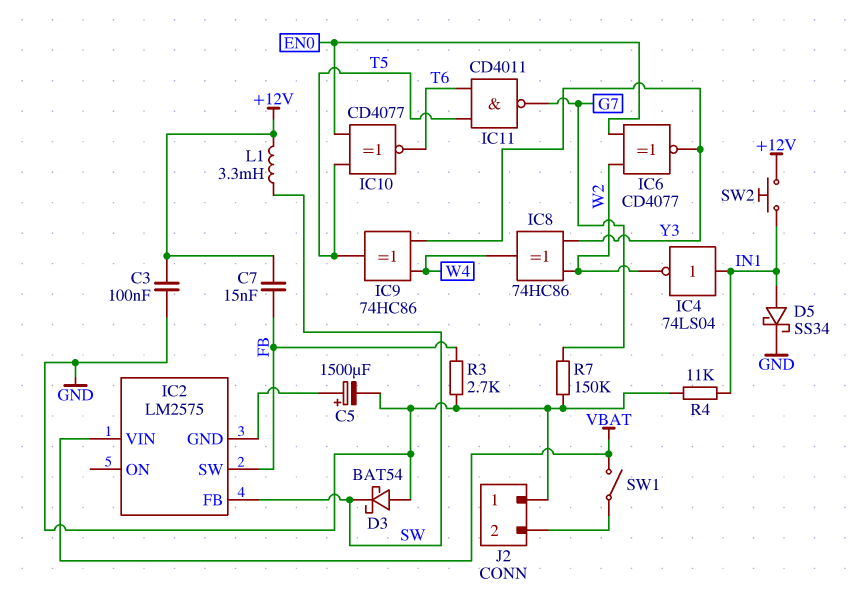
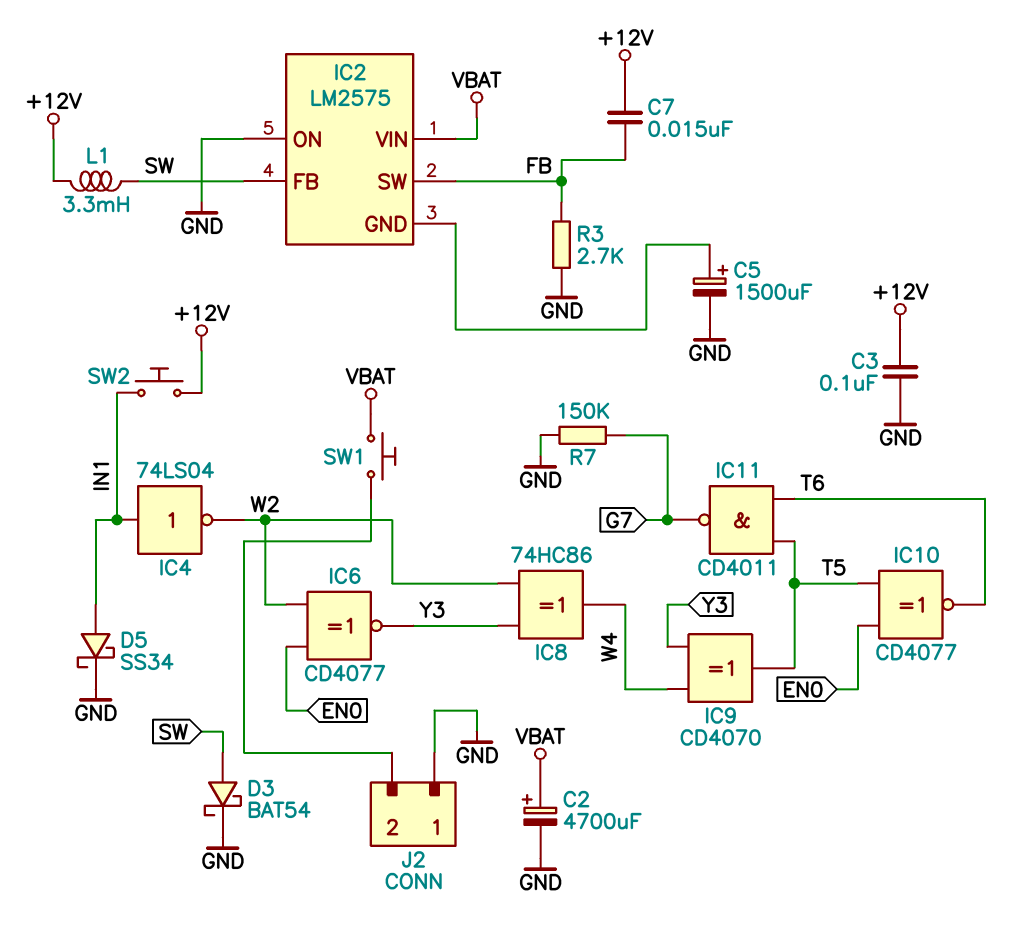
C2: none -> 4700uF (plus VBAT, minus GND)
D3: schottky BAT54 (A GND, K SW) -> schottky BAT54 (A SW, K GND)
IC2 pin ON: none -> GND
IC9: XOR 74HC86 (in W4, in Y3, out T5) -> XOR CD4070 (in W4, in Y3, out T5)
R4: 11k (GND, IN1) -> none
SW1: switch (J2/2, VBAT) -> button (J2/2, VBAT)

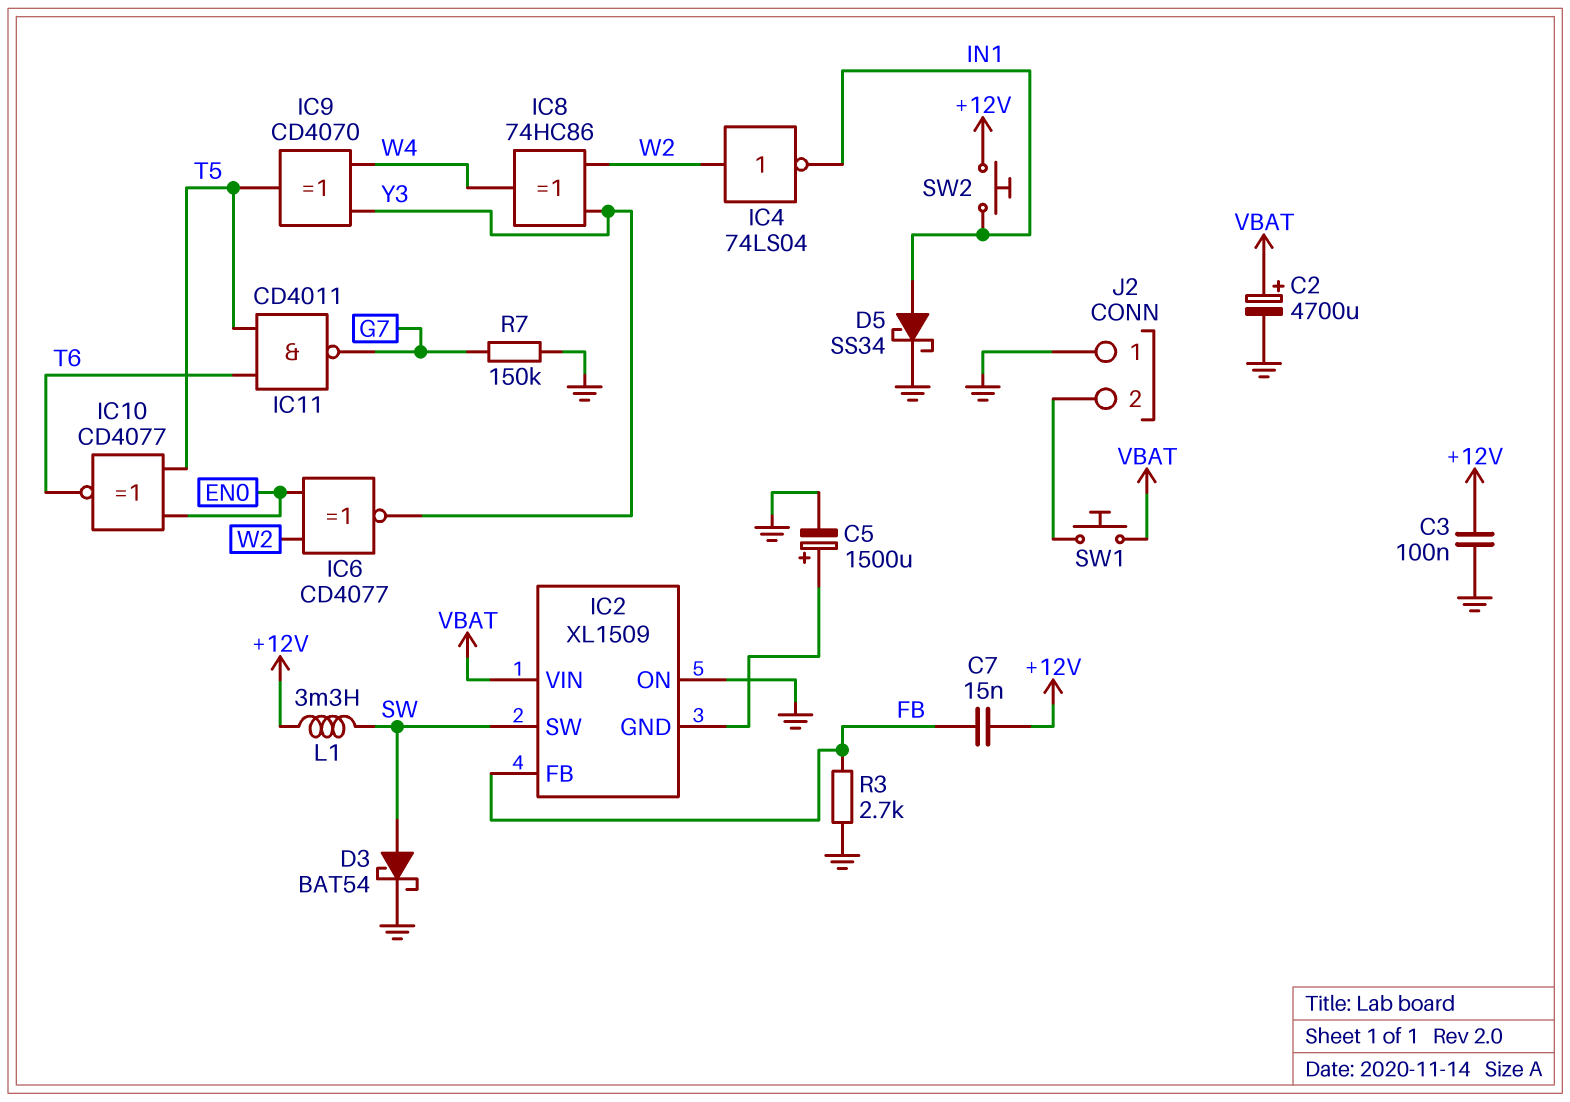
IC2: LM2575 -> XL1509
IC2 pin FB: SW -> FB
IC2 pin SW: FB -> SW
IC4: NOT 74LS04 (in IN1, out W2) -> NOT 74LS04 (in W2, out IN1)

